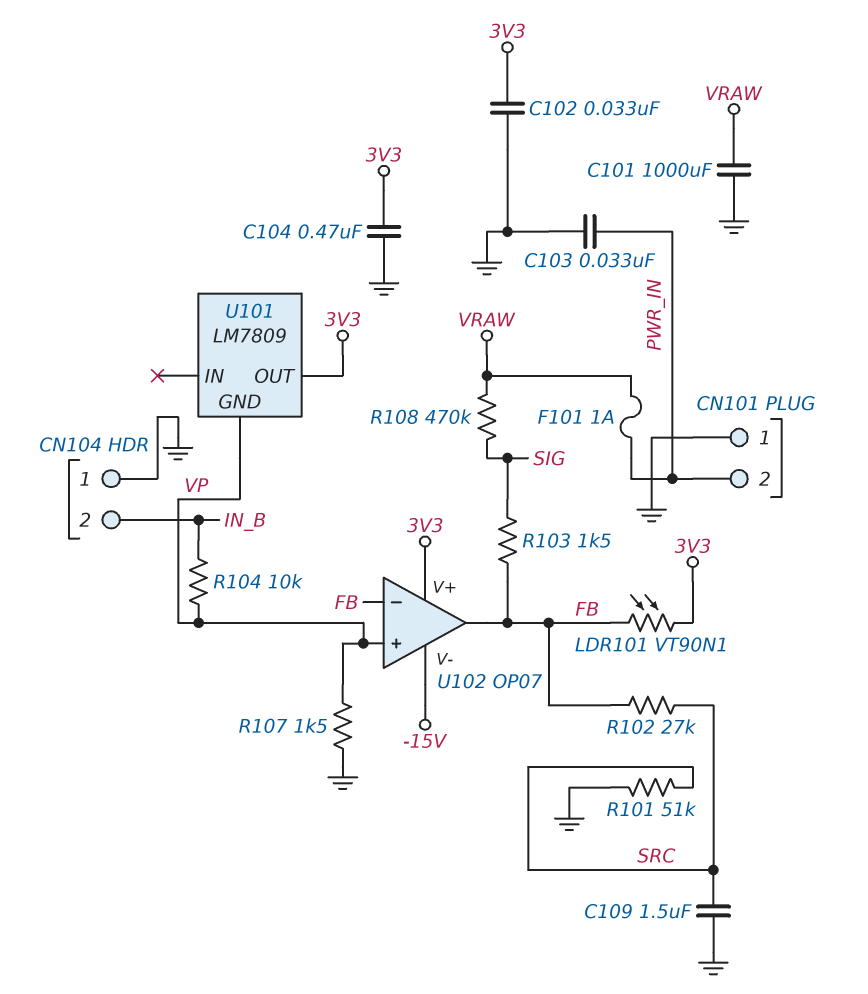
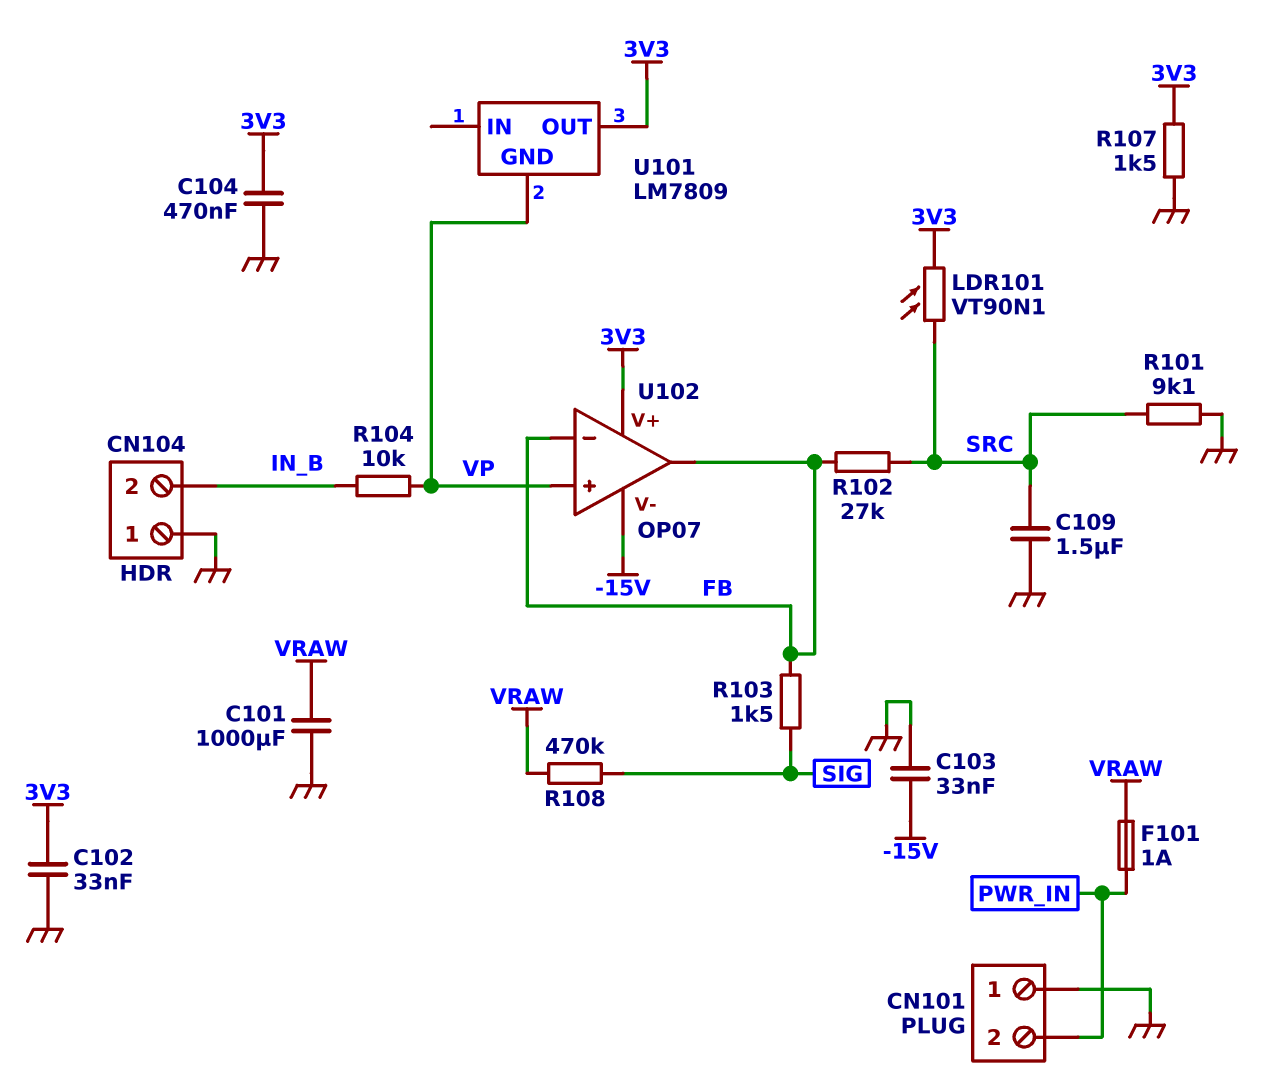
C103: 33nF (GND, PWR_IN) -> 33nF (-15V, GND)
LDR101: VT90N1 (3V3, FB) -> VT90N1 (3V3, SRC)
R101: 51k (GND, SRC) -> 9.1k (GND, SRC)
R107: 1.5k (GND, VP) -> 1.5k (3V3, GND)

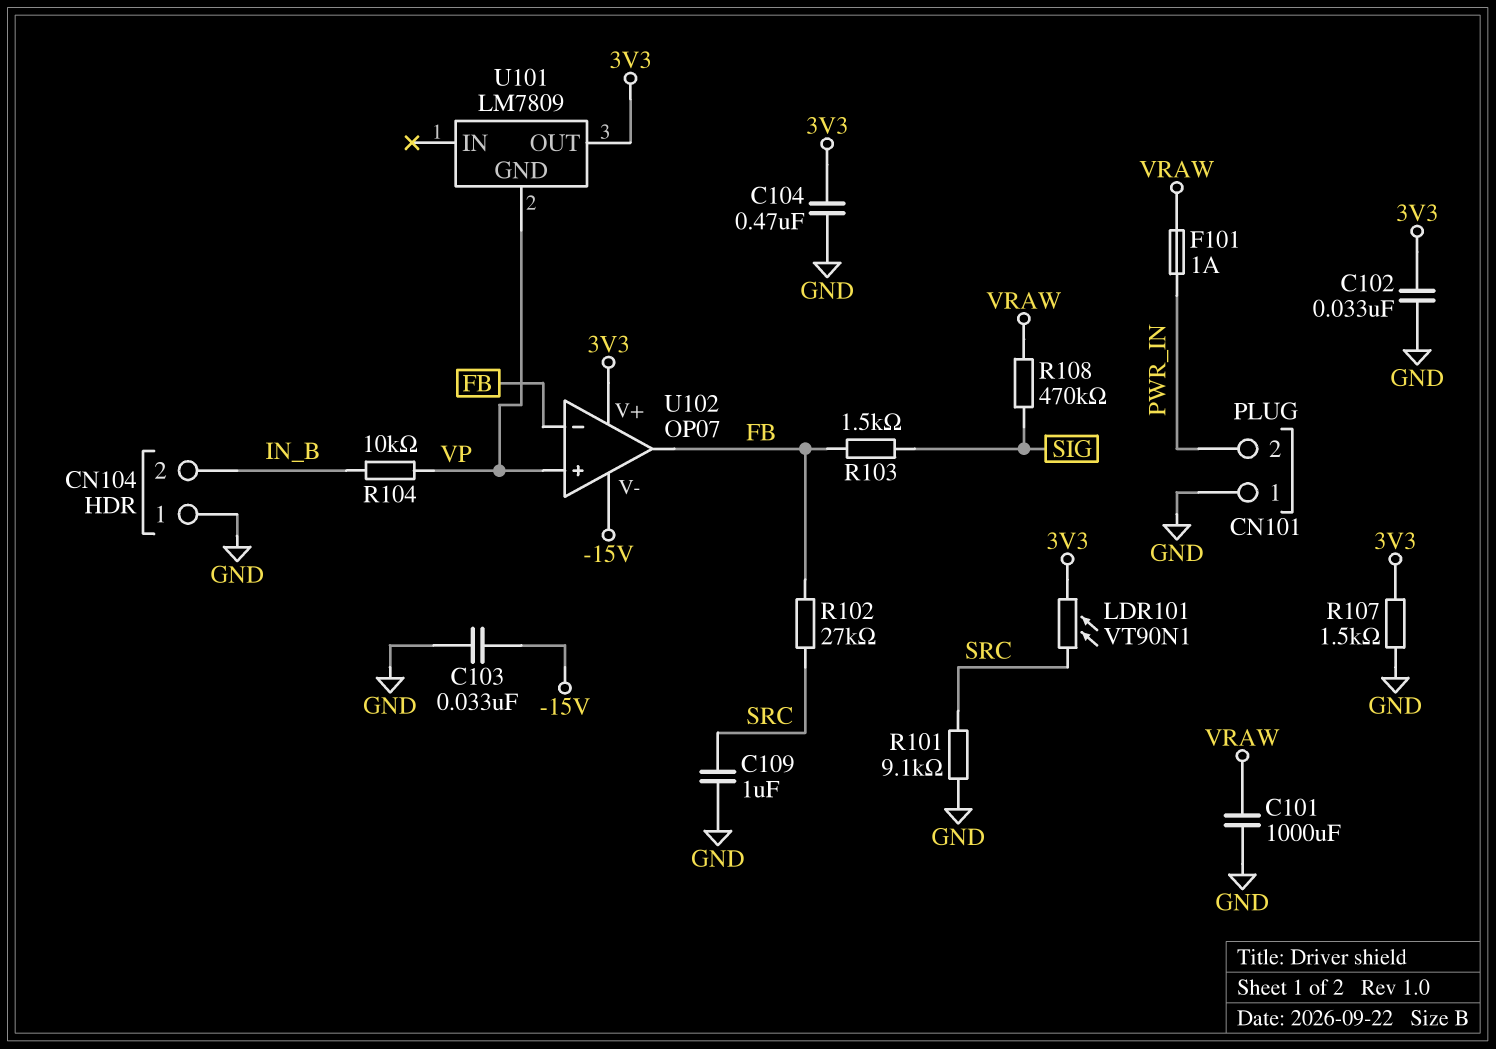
C109: 1.5uF (GND, SRC) -> 1uF (GND, SRC)

